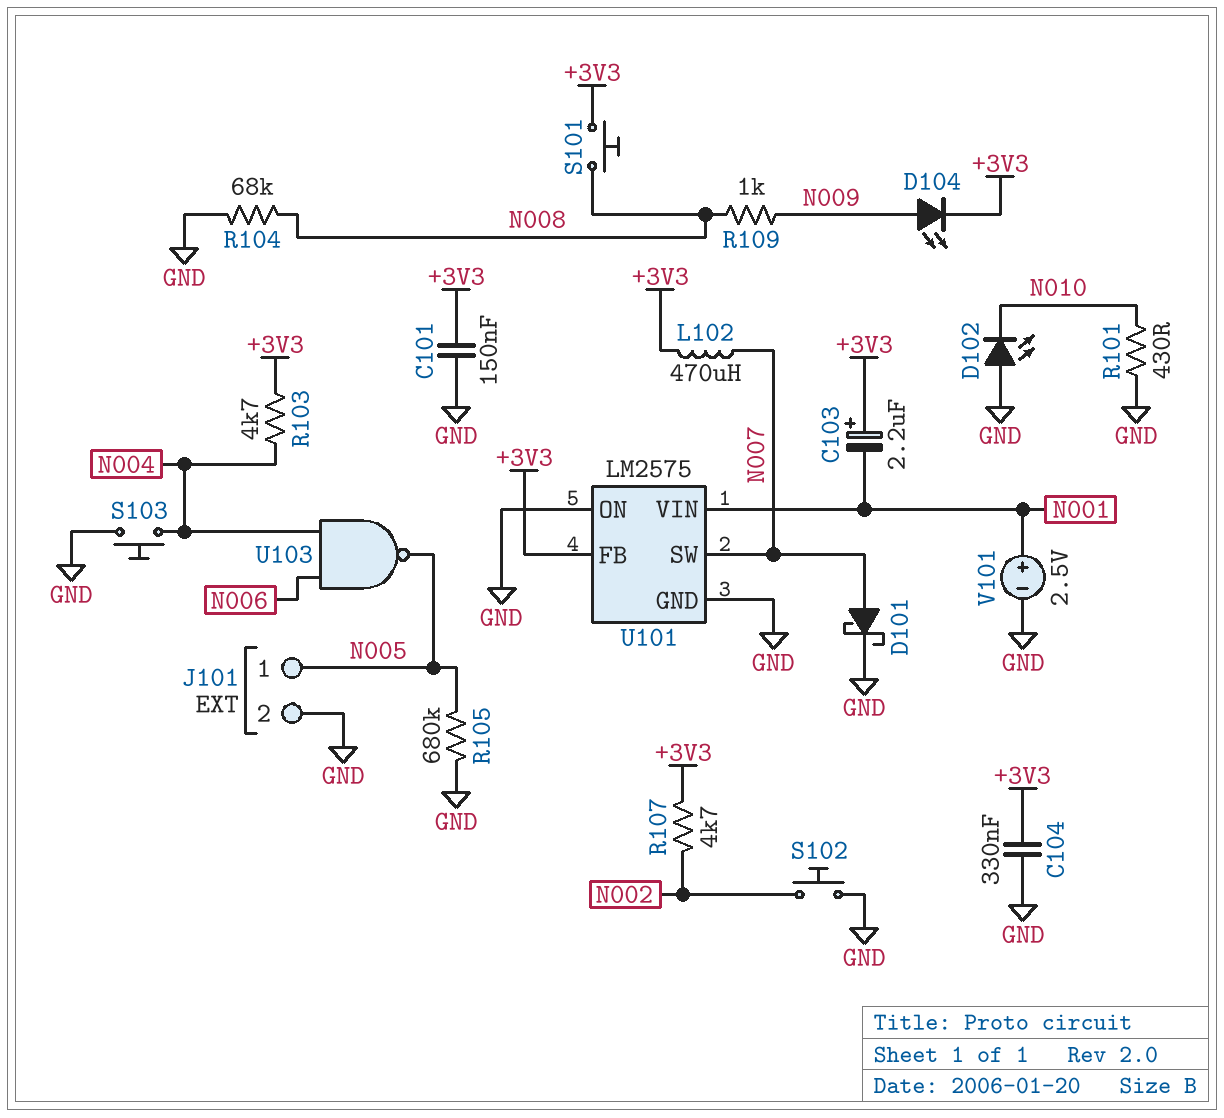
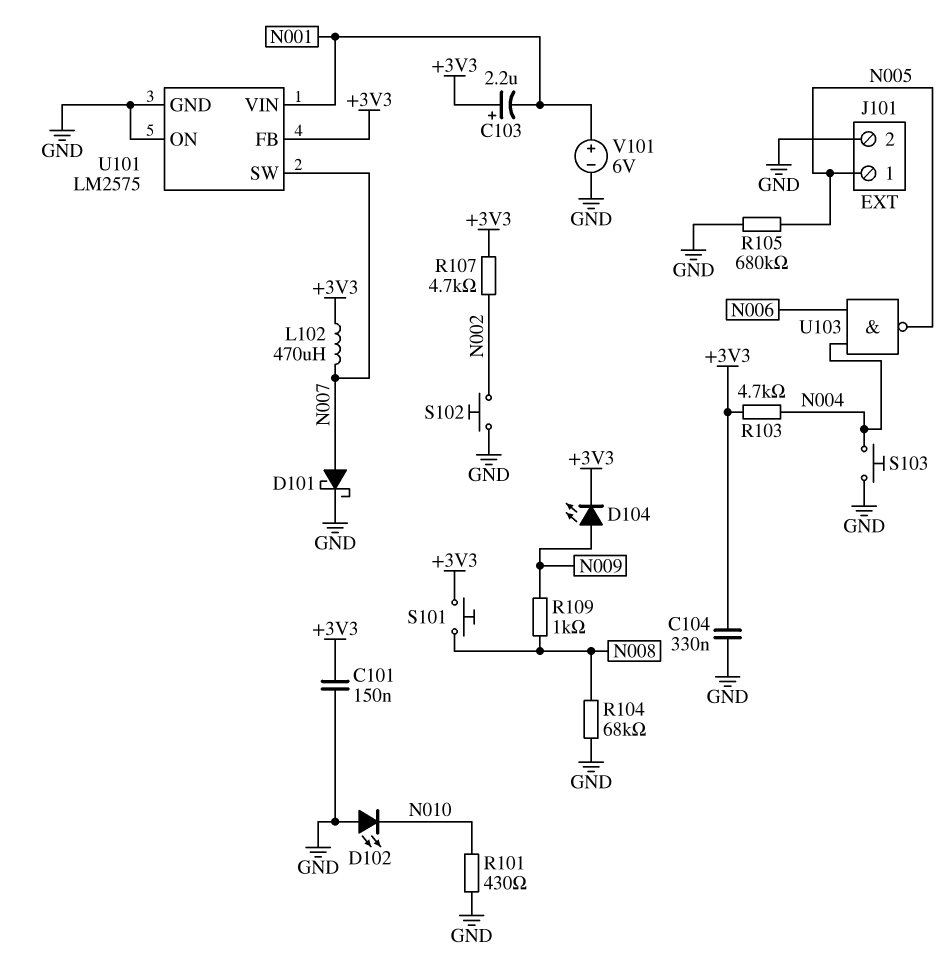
V101: 2.5V (plus N001, minus GND) -> 6V (plus N001, minus GND)

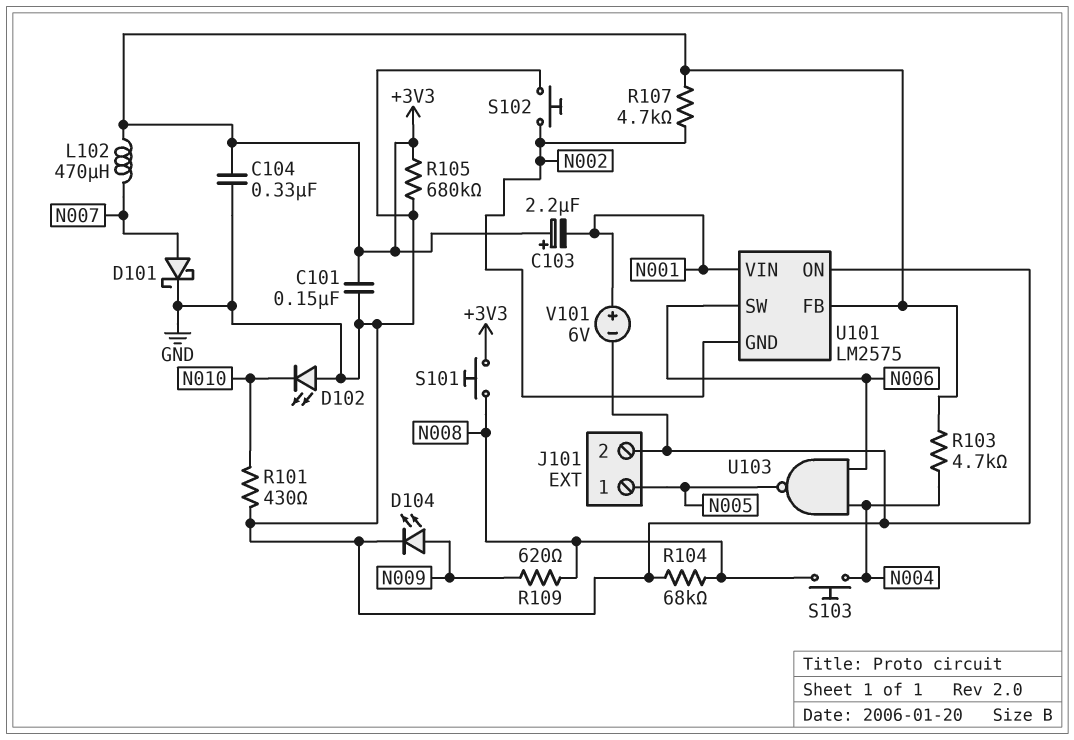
D104: LED (A N009, K +3V3) -> LED (A N009, K GND)
R105: 680k (GND, N005) -> 680k (+3V3, GND)
R109: 1k (N008, N009) -> 620 (N008, N009)
S103: button (GND, N004) -> button (N004, N008)
U101 pin GND: GND -> N002
U101 pin SW: N007 -> N006

